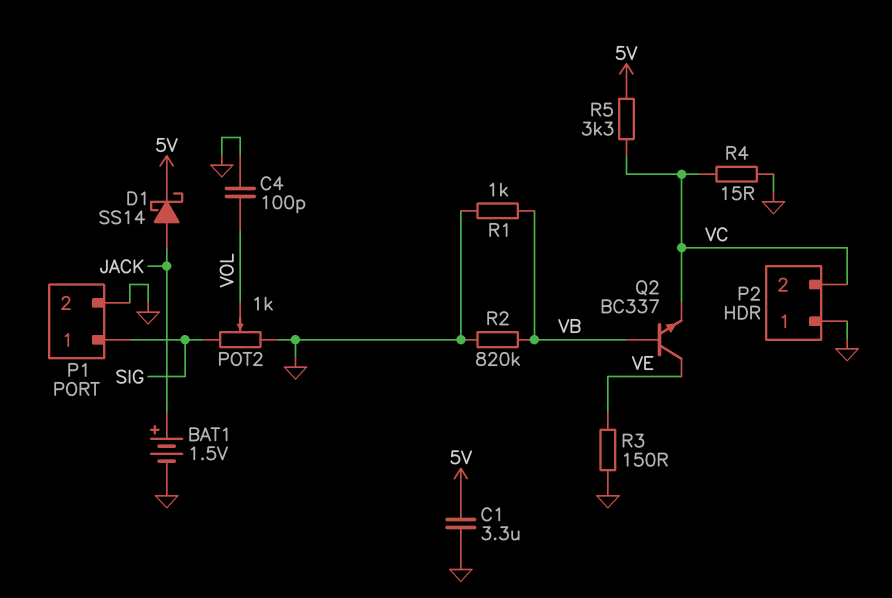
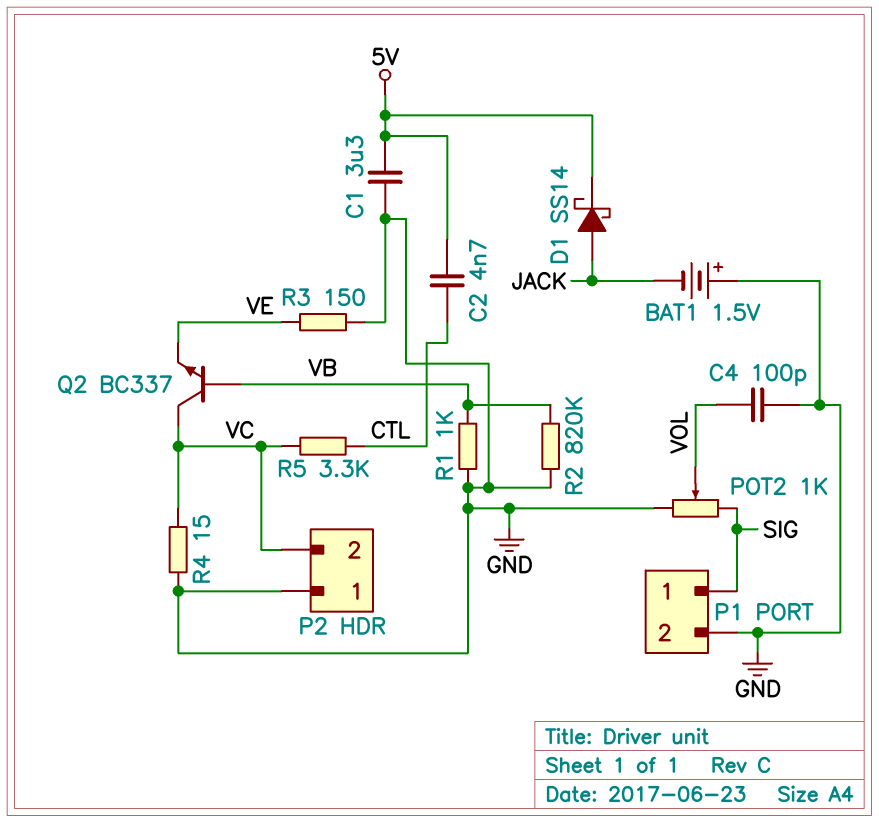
BAT1: 1.5V (plus JACK, minus GND) -> 1.5V (plus GND, minus JACK)
C2: none -> 4.7nF (5V, CTL)
Q2: NPN BC337 (B VB, C VE, E VC) -> NPN BC337 (B VB, C VC, E VE)
R5: 3.3k (5V, VC) -> 3.3k (CTL, VC)

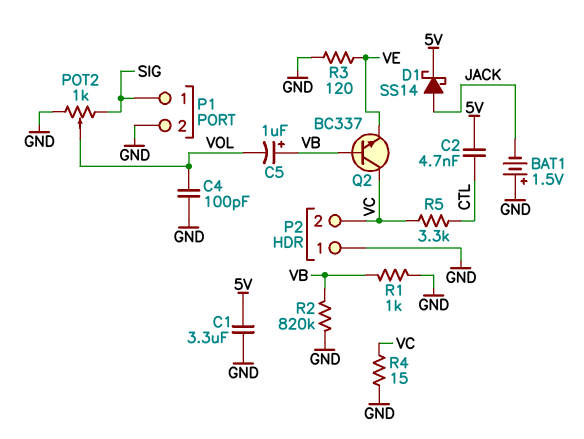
C5: none -> 1uF (plus VB, minus VOL)
R3: 150 (GND, VE) -> 120 (GND, VE)

